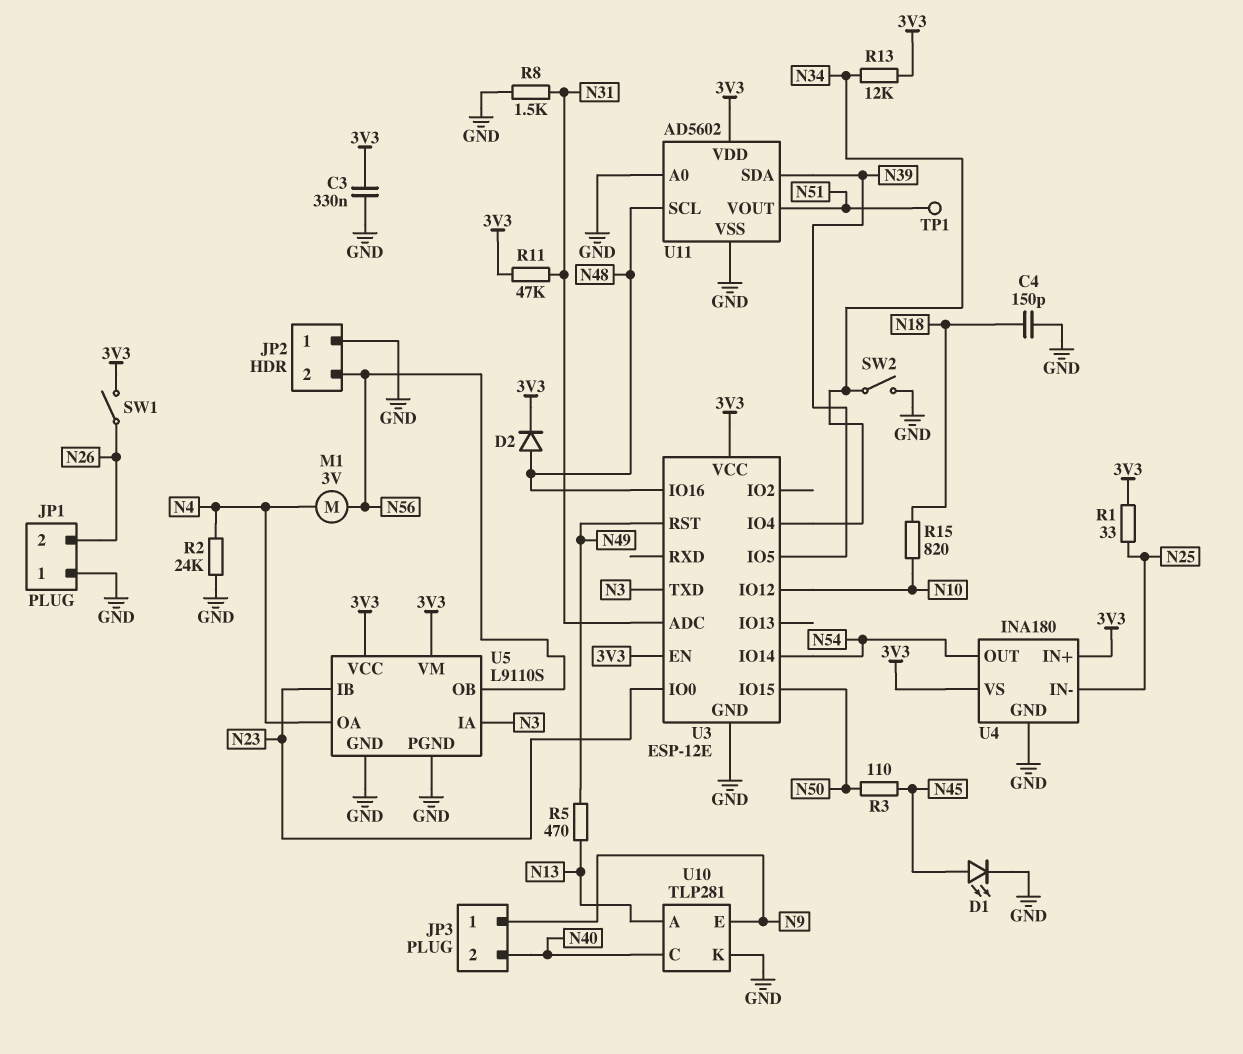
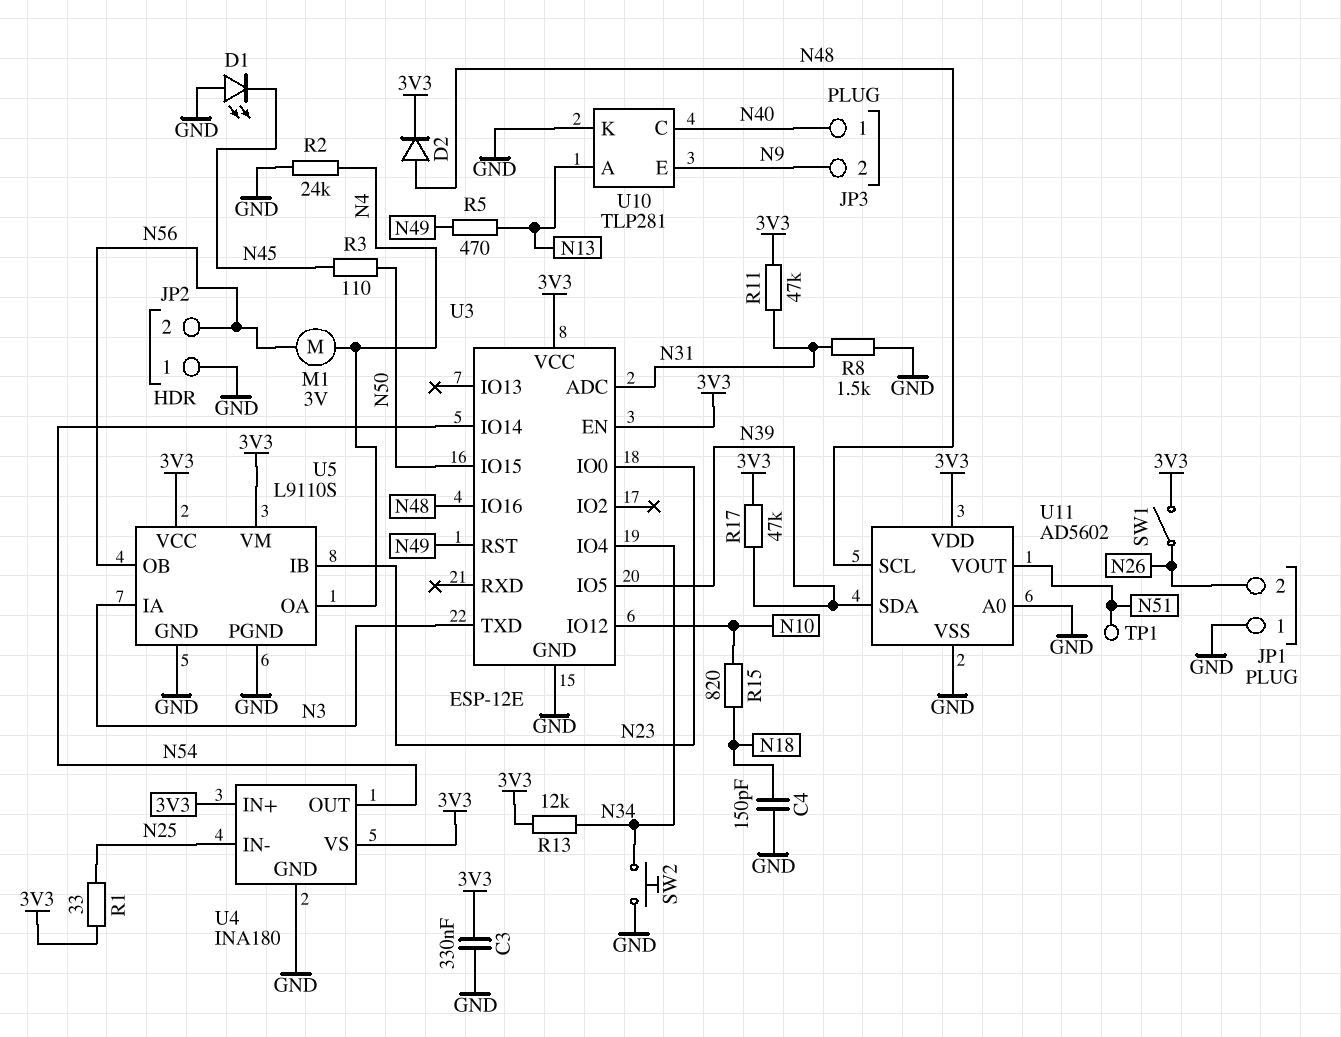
D1: LED (A N45, K GND) -> LED (A GND, K N45)
JP3 pin 1: N9 -> N40
JP3 pin 2: N40 -> N9
R17: none -> 47k (3V3, N39)
SW2: switch (GND, N34) -> button (GND, N34)

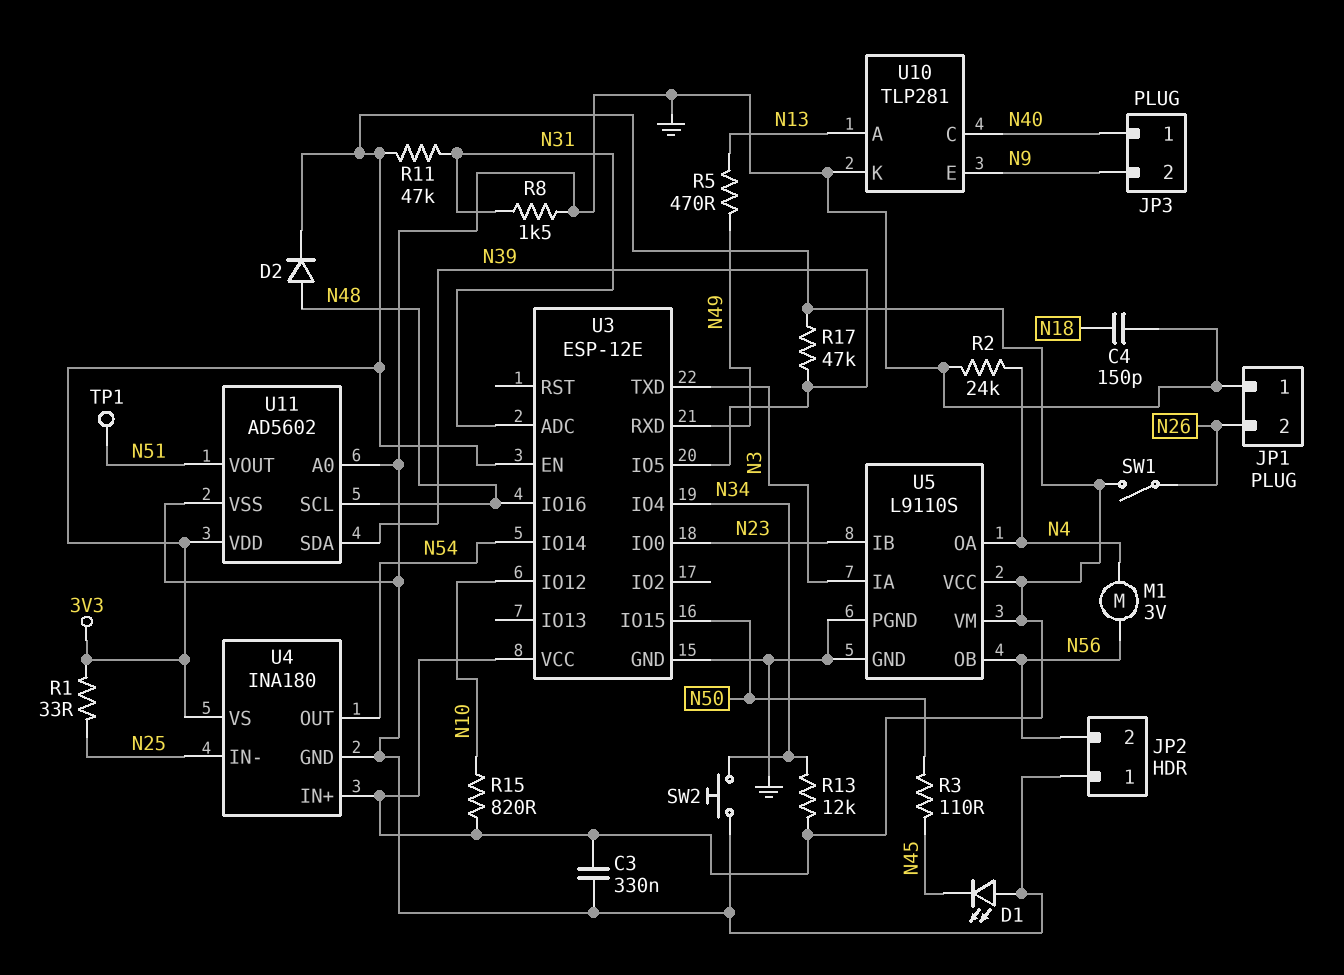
R15: 820 (N10, N18) -> 820 (3V3, N10)
U3 pin RST: N49 -> none
U3 pin RXD: none -> N49

